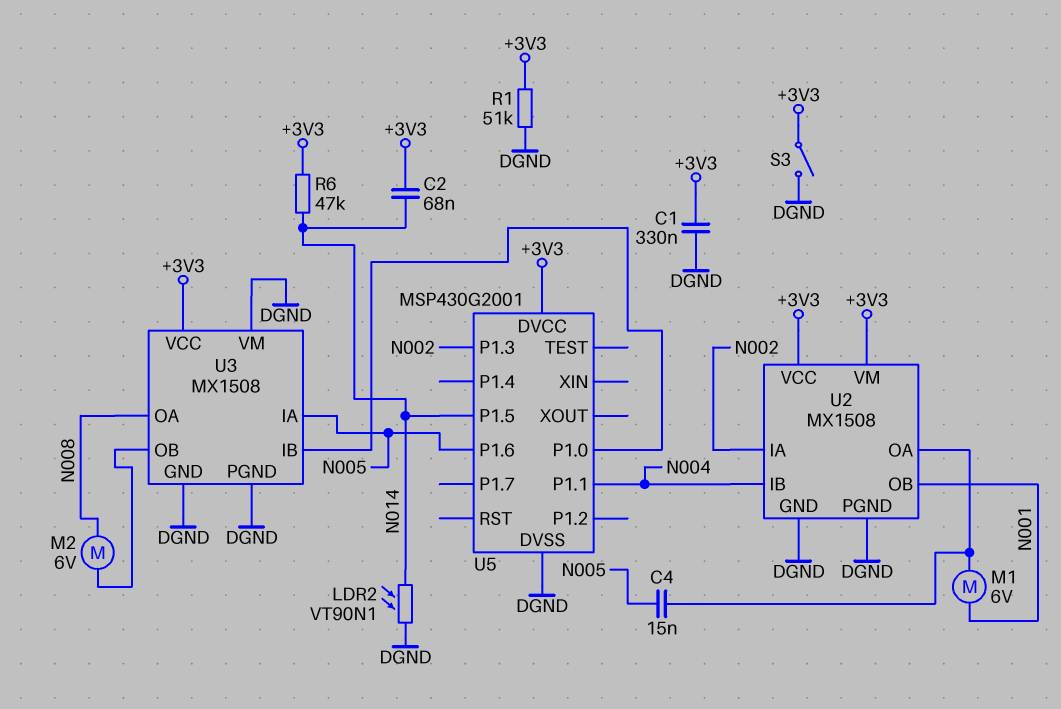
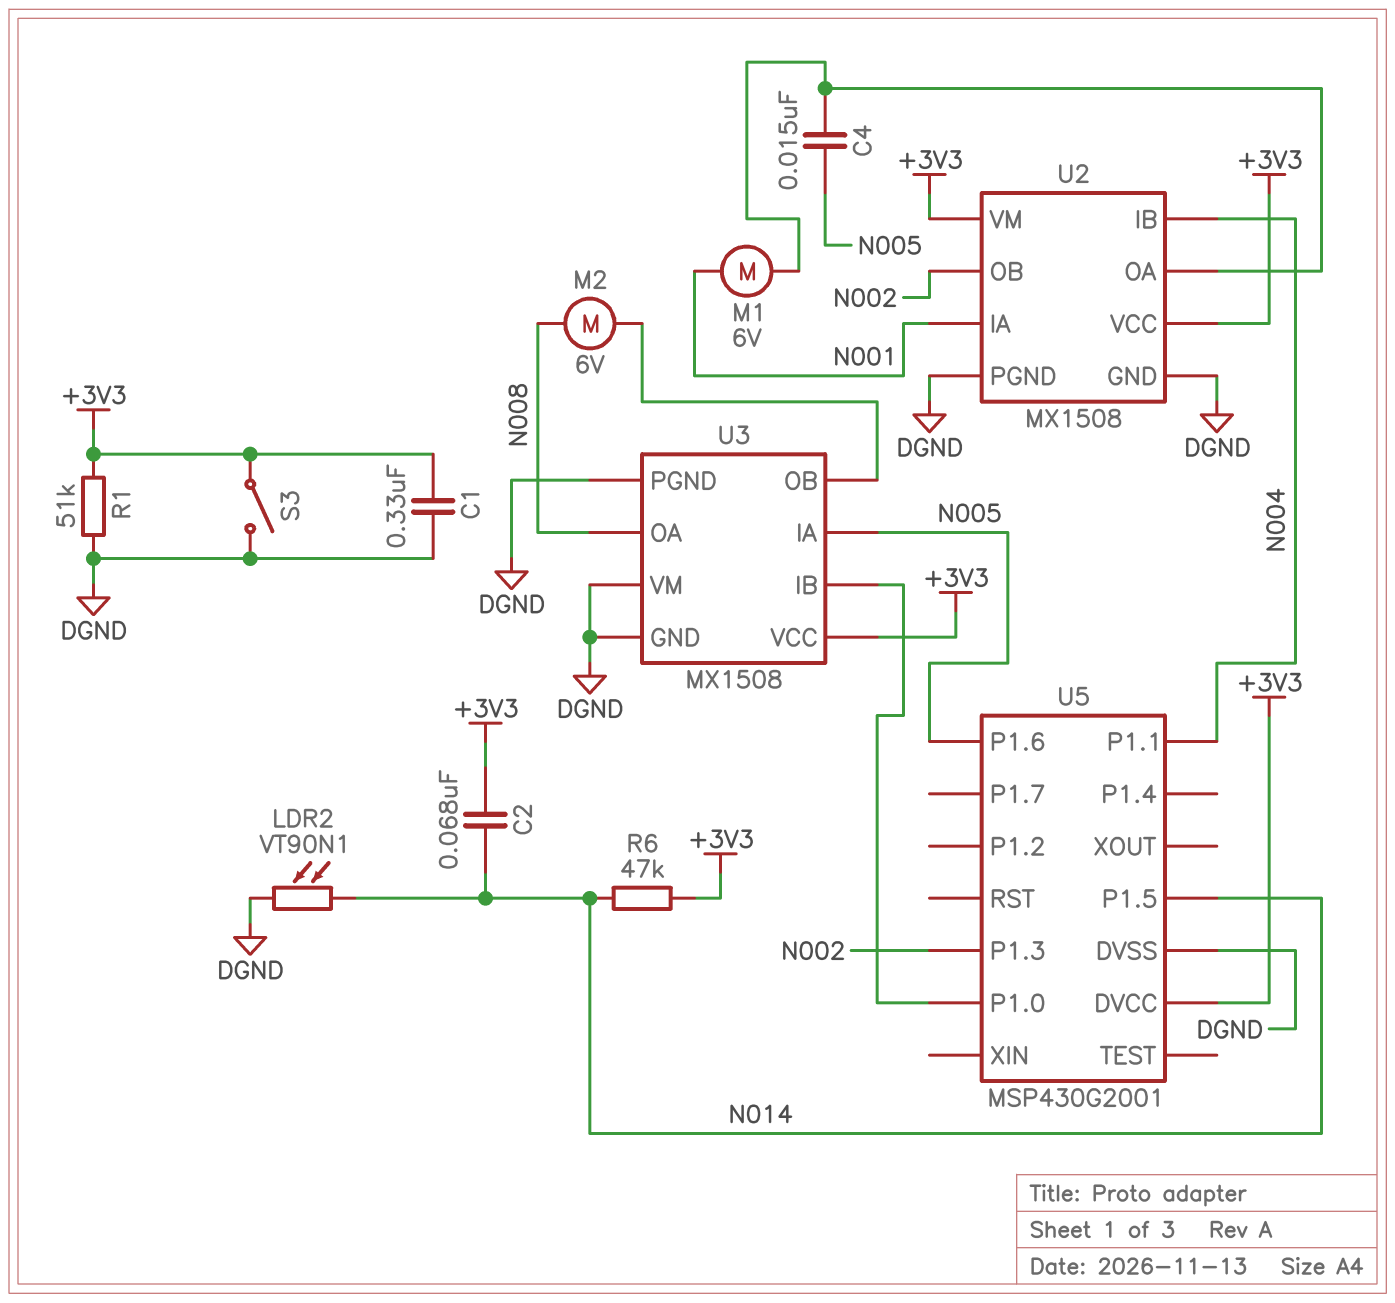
U2 pin IA: N002 -> N001
U2 pin OB: N001 -> N002

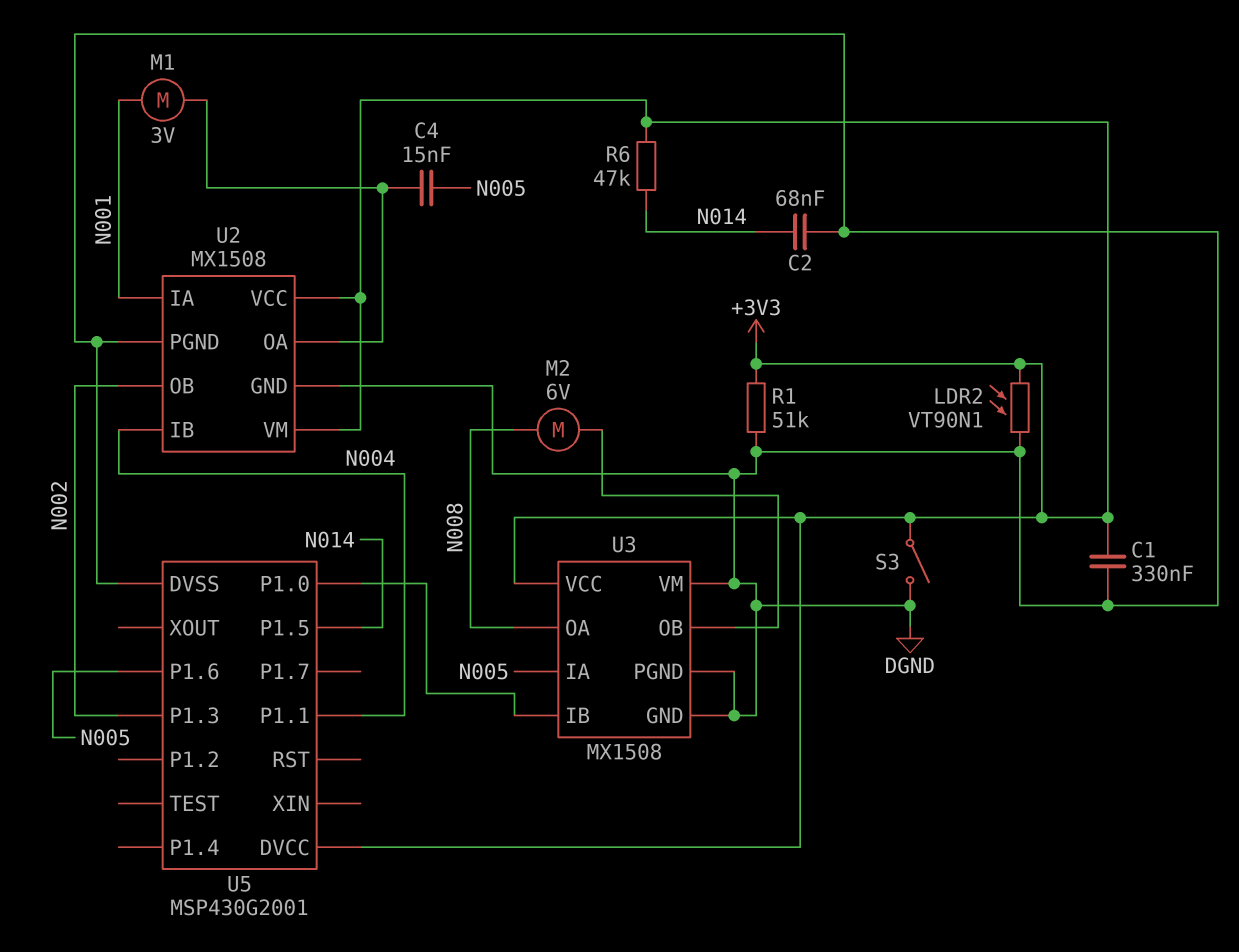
C2: 68nF (+3V3, N014) -> 68nF (DGND, N014)
LDR2: VT90N1 (DGND, N014) -> VT90N1 (+3V3, DGND)
M1: motor 6V (N001, U2/OA) -> motor 3V (N001, U2/OA)

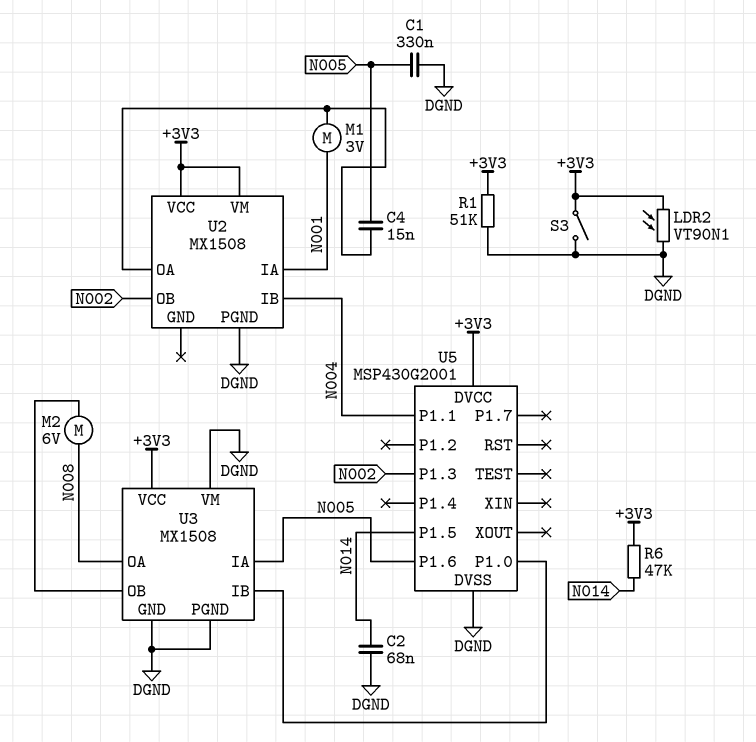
C1: 330nF (+3V3, DGND) -> 330nF (DGND, N005)
U2 pin GND: DGND -> none

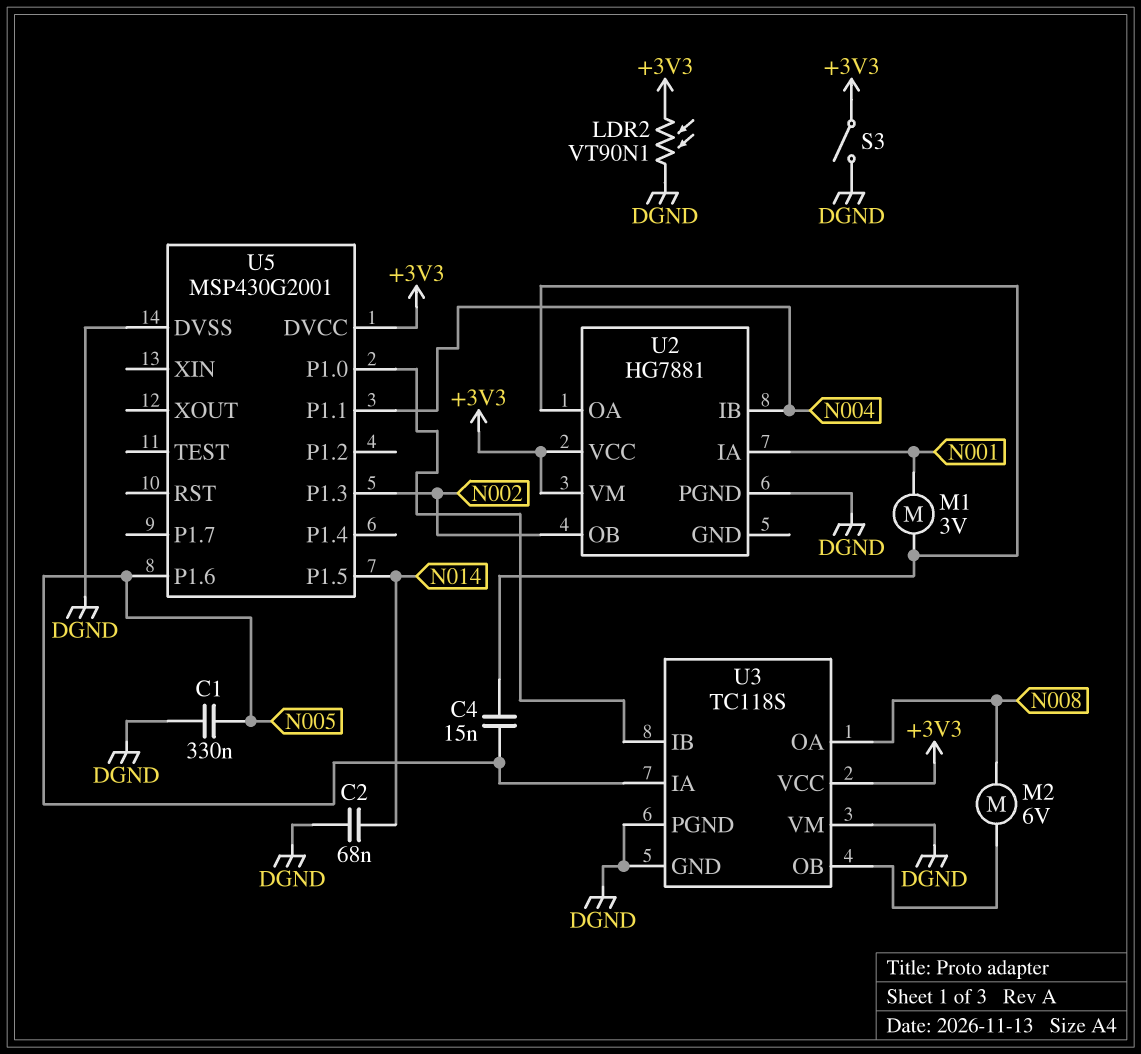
R1: 51k (+3V3, DGND) -> none
R6: 47k (+3V3, N014) -> none
U2: MX1508 -> HG7881
U3: MX1508 -> TC118S

